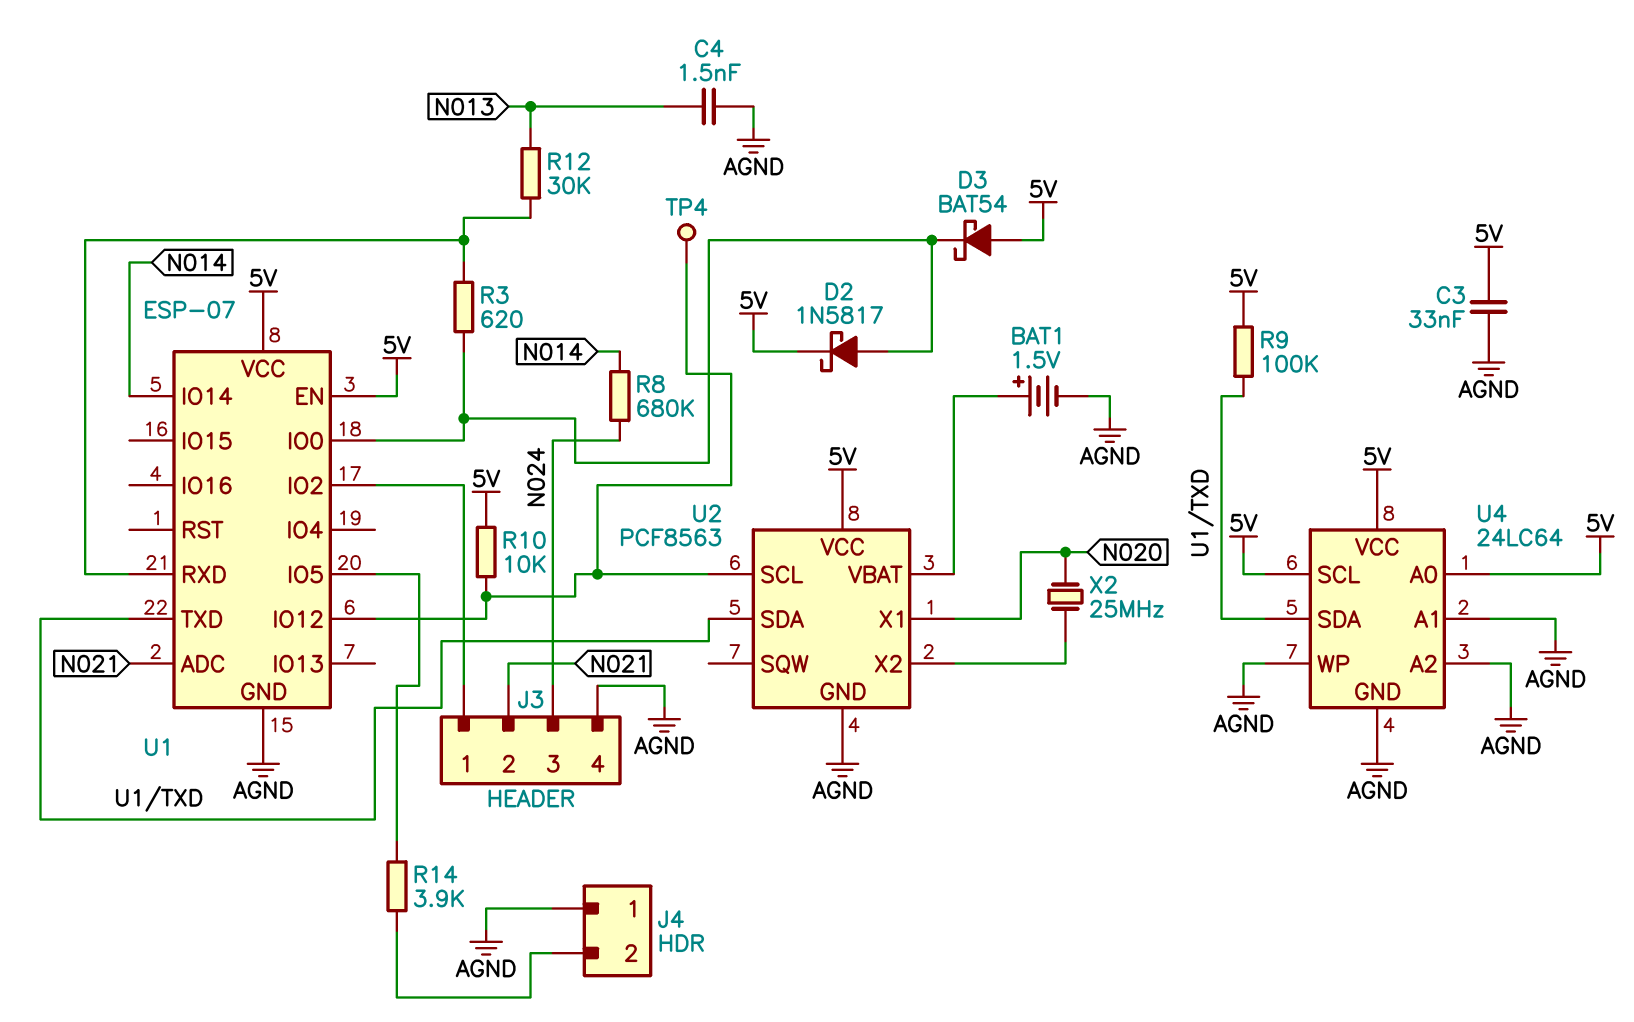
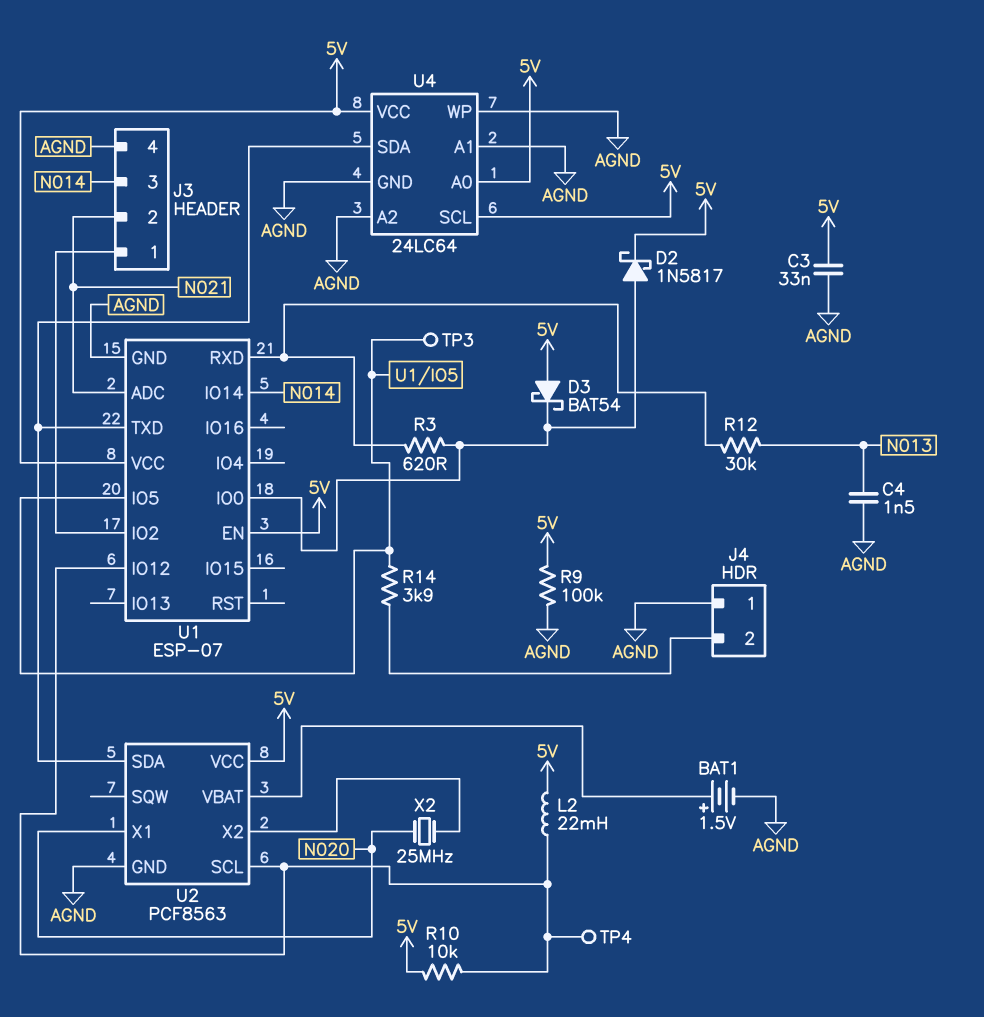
J3 pin 3: N024 -> N014
L2: none -> 22mH (5V, U1/IO12)
R8: 680k (N014, N024) -> none
R9: 100k (5V, U1/TXD) -> 100k (5V, AGND)
TP3: none -> test point (U1/IO5)

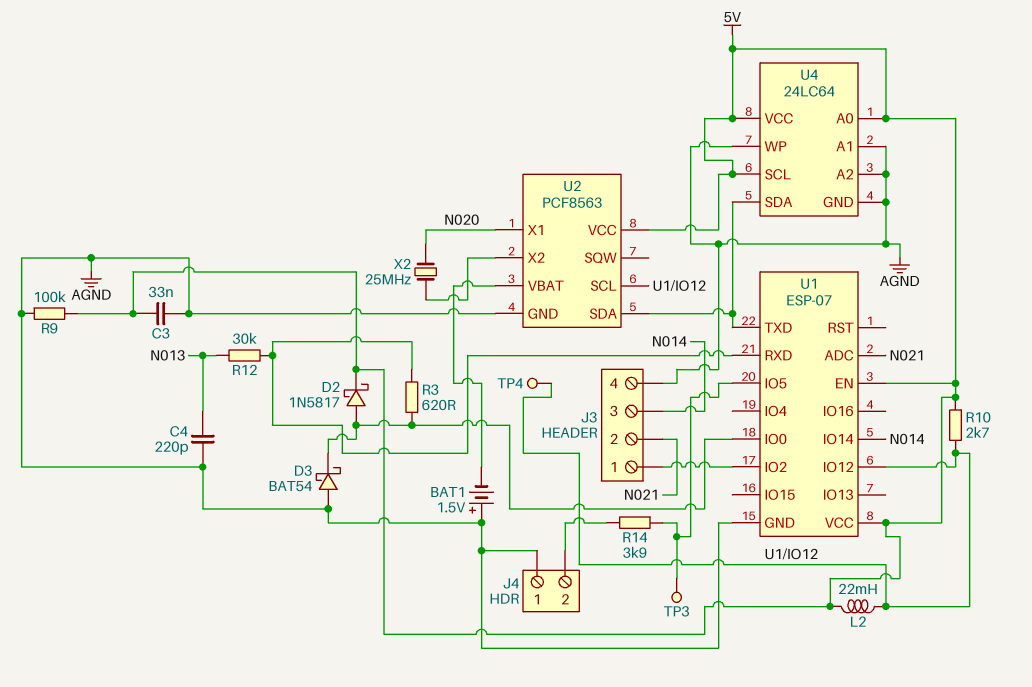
BAT1: 1.5V (plus U2/VBAT, minus AGND) -> 1.5V (plus AGND, minus U2/VBAT)
C4: 1.5nF (AGND, N013) -> 220pF (AGND, N013)
D3: schottky BAT54 (A 5V, K U1/IO0) -> schottky BAT54 (A AGND, K U1/IO0)
R10: 10k (5V, U1/IO12) -> 2.7k (5V, U1/IO12)

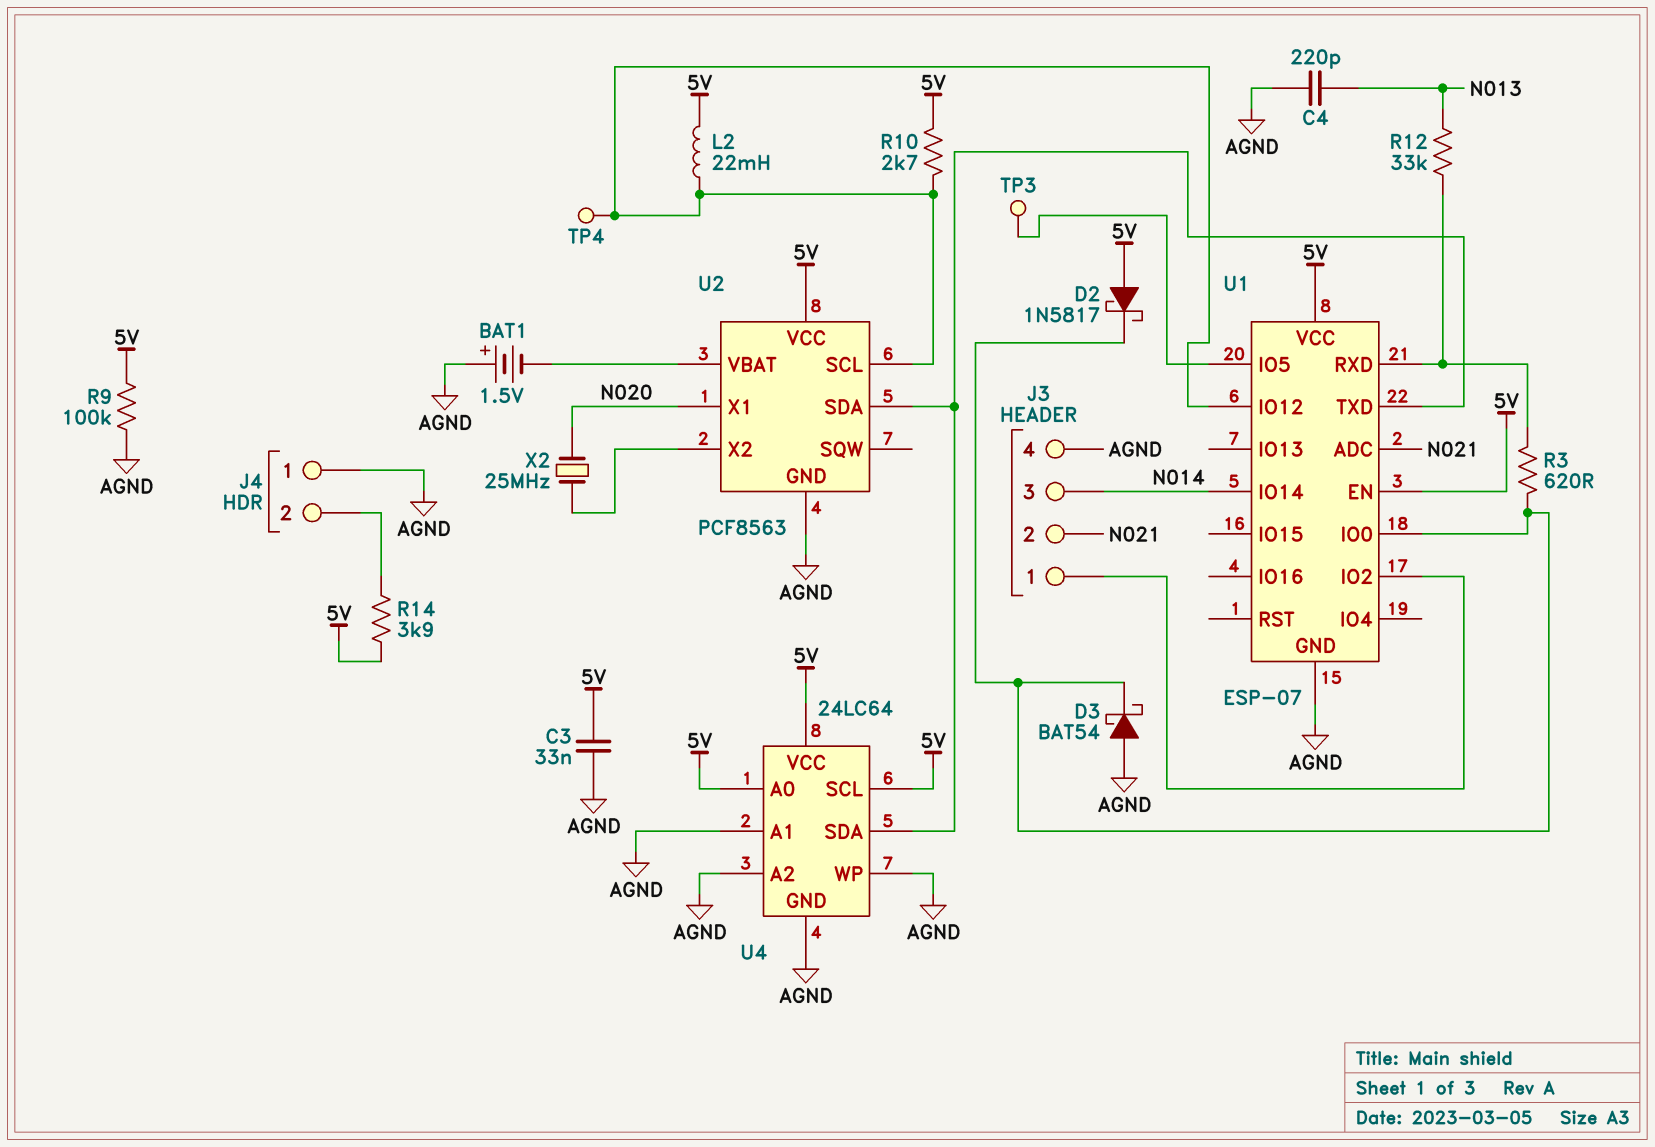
D2: schottky 1N5817 (A U1/IO0, K 5V) -> schottky 1N5817 (A 5V, K U1/IO0)
R12: 30k (N013, U1/RXD) -> 33k (N013, U1/RXD)
R14: 3.9k (J4/2, U1/IO5) -> 3.9k (5V, J4/2)

